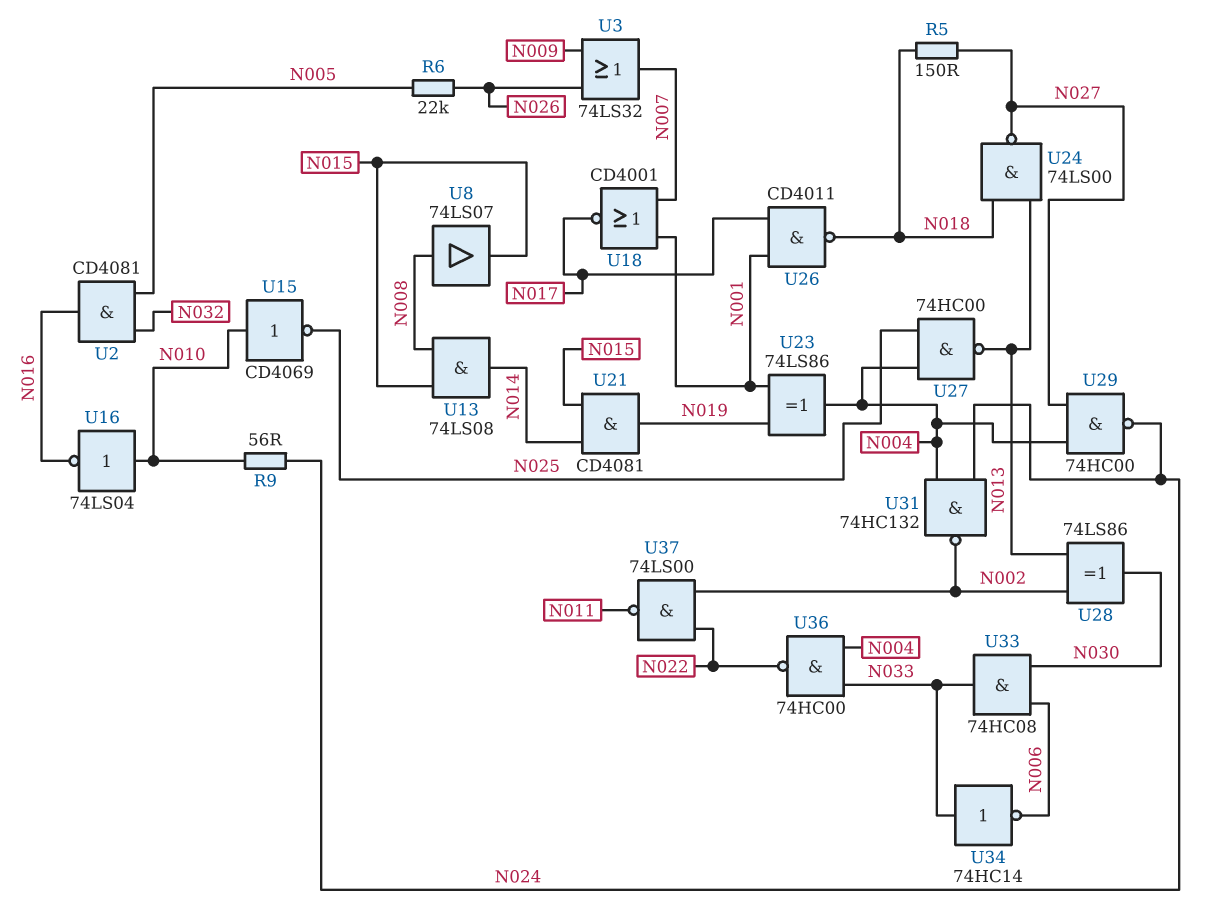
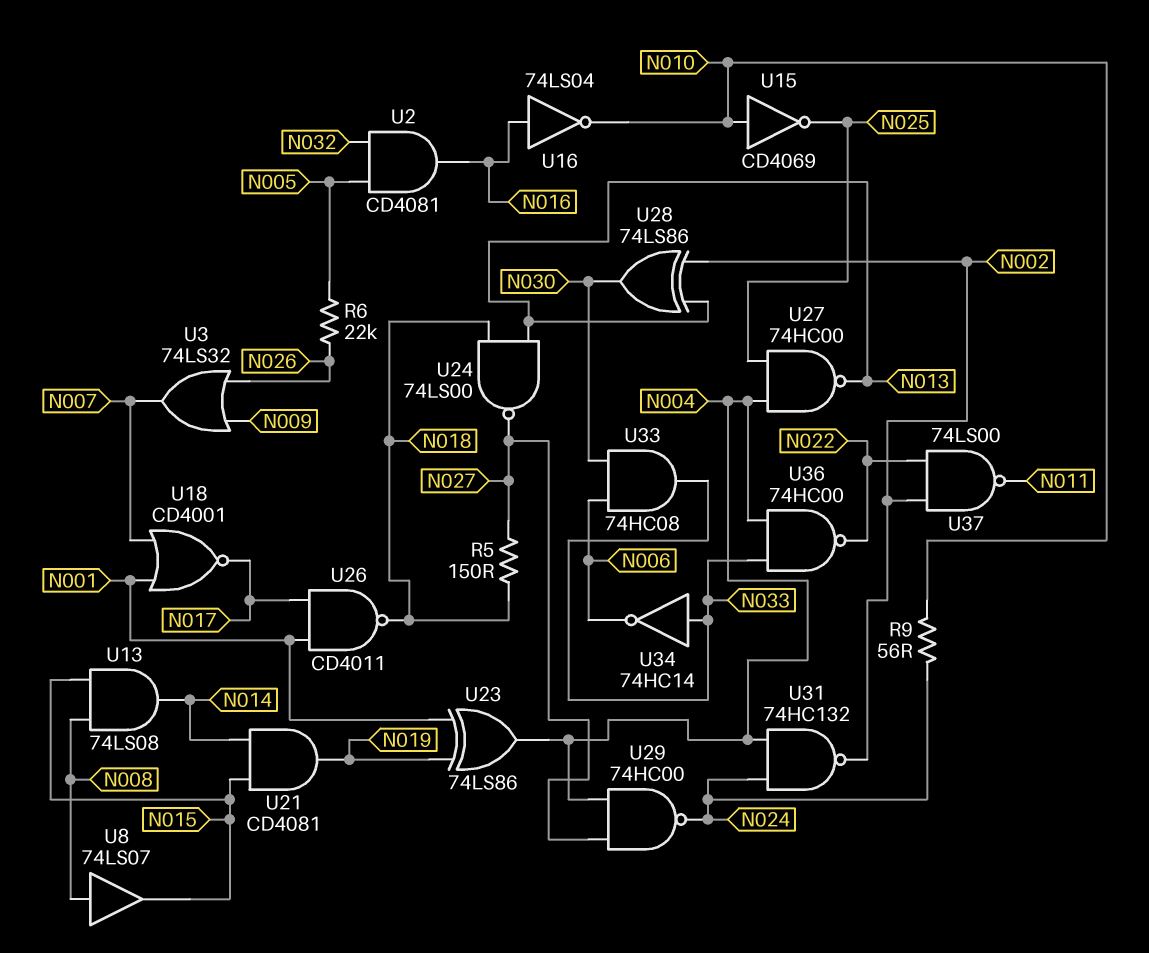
U16: NOT 74LS04 (in N010, out N016) -> NOT 74LS04 (in N016, out N010)

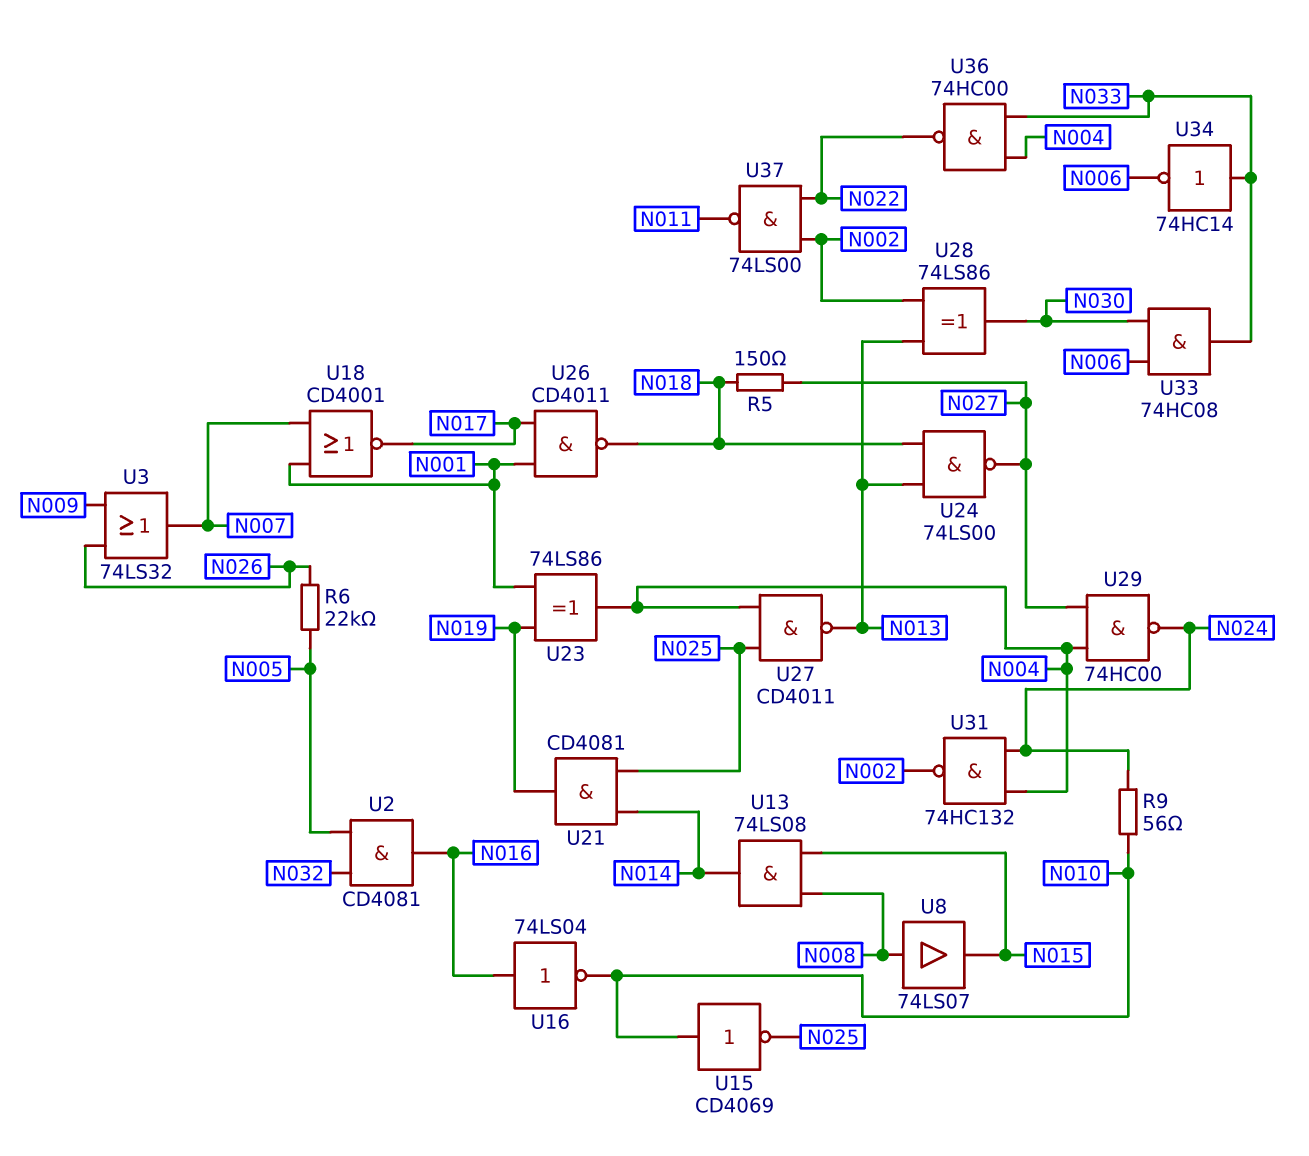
U21: AND CD4081 (in N014, in N015, out N019) -> AND CD4081 (in N014, in N025, out N019)
U27: NAND 74HC00 (in N004, in N025, out N013) -> NAND CD4011 (in N004, in N025, out N013)

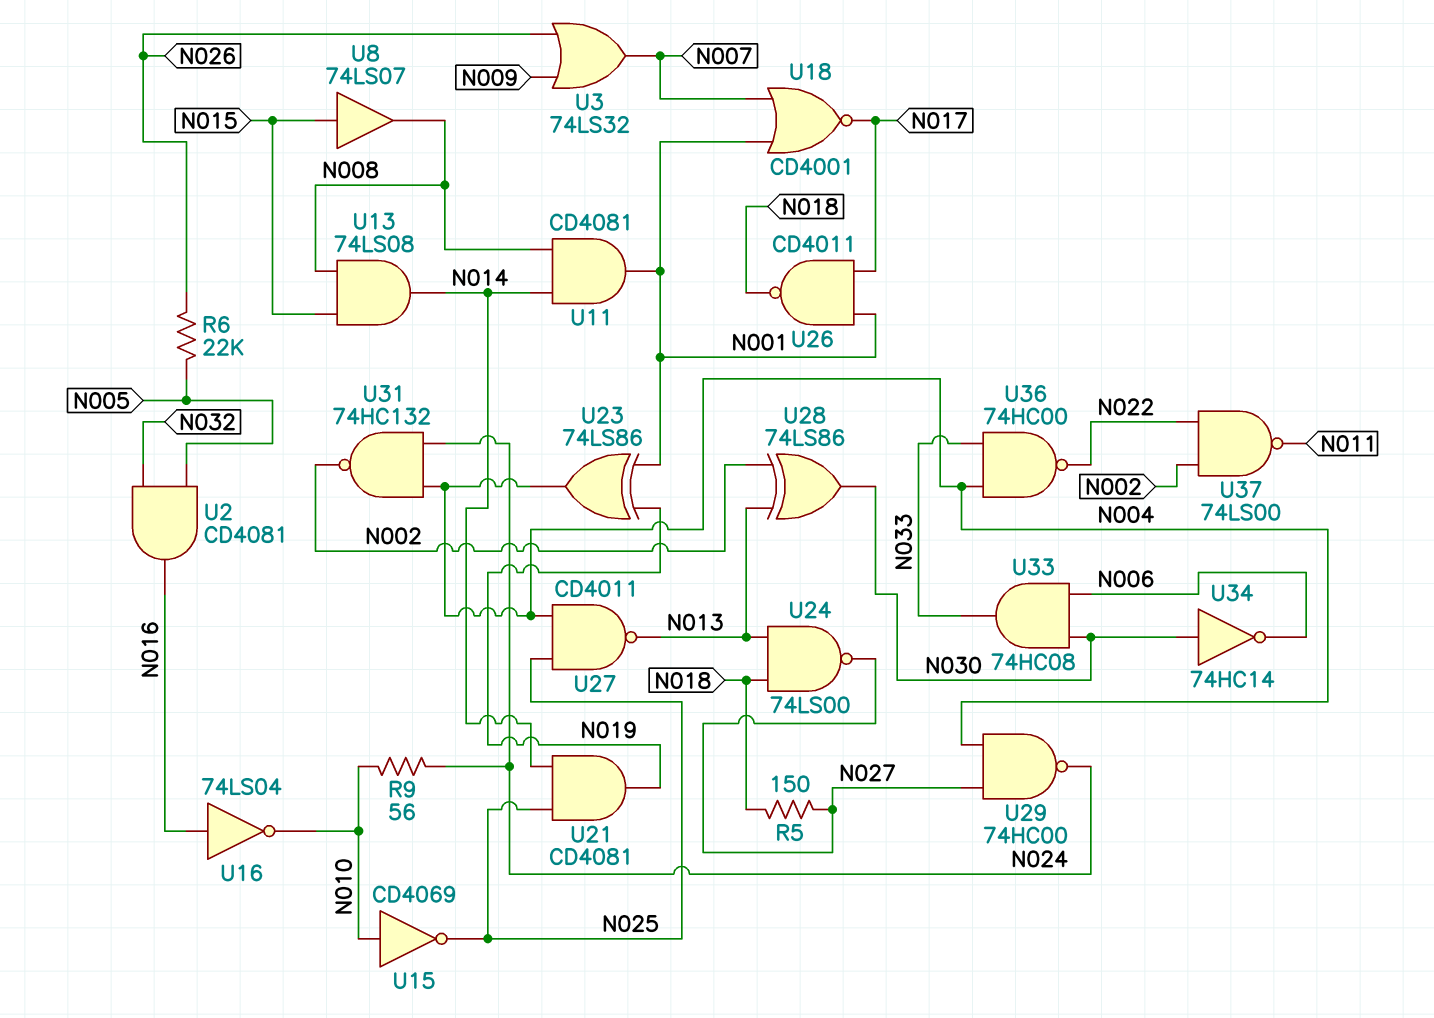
U8: buffer 74LS07 (in N008, out N015) -> buffer 74LS07 (in N015, out N008)
U11: none -> AND CD4081 (in N008, in N014, out N001)
U34: NOT 74HC14 (in N033, out N006) -> NOT 74HC14 (in N030, out N006)

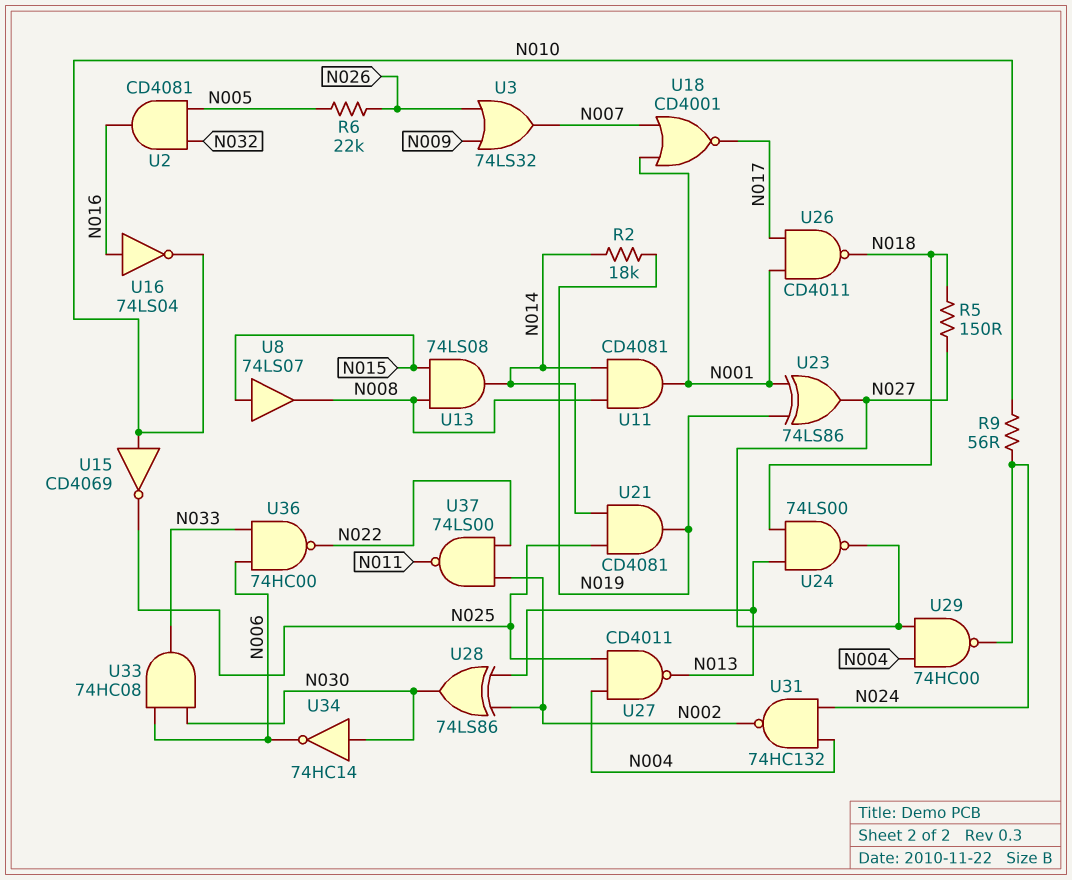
R2: none -> 18k (N014, N019)
U23: XOR 74LS86 (in N001, in N019, out N004) -> XOR 74LS86 (in N001, in N019, out N027)
U36: NAND 74HC00 (in N004, in N033, out N022) -> NAND 74HC00 (in N006, in N033, out N022)

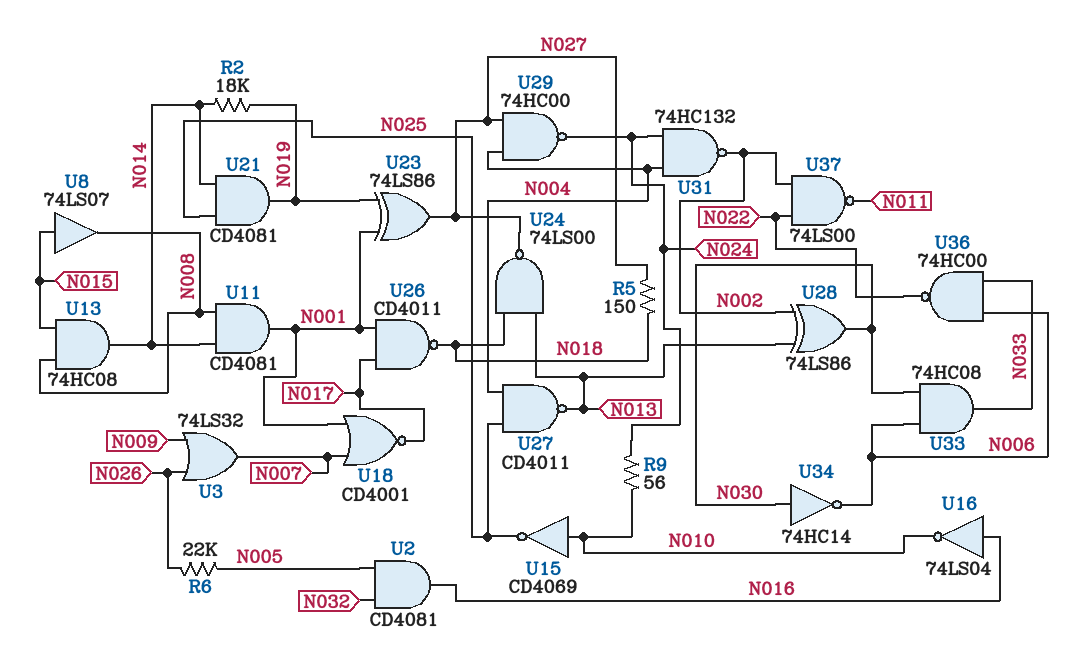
U13: AND 74LS08 (in N008, in N015, out N014) -> AND 74HC08 (in N008, in N015, out N014)

